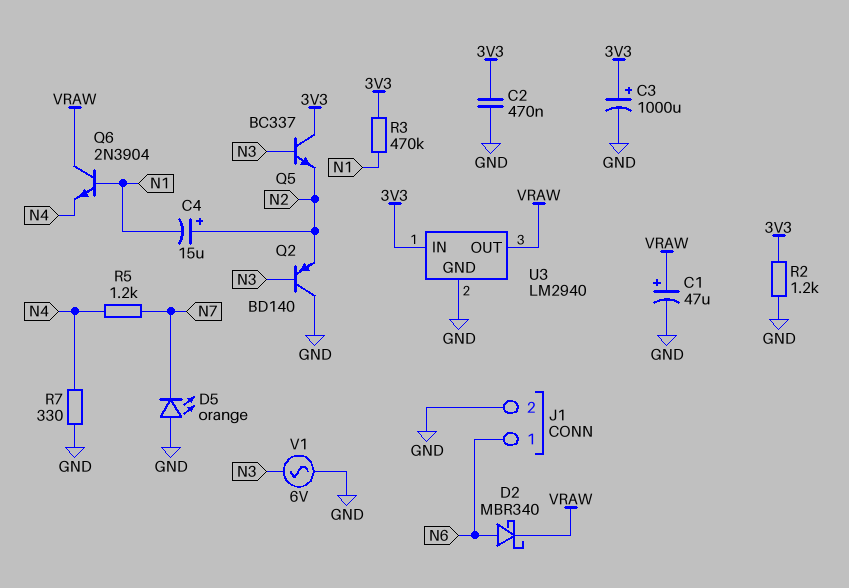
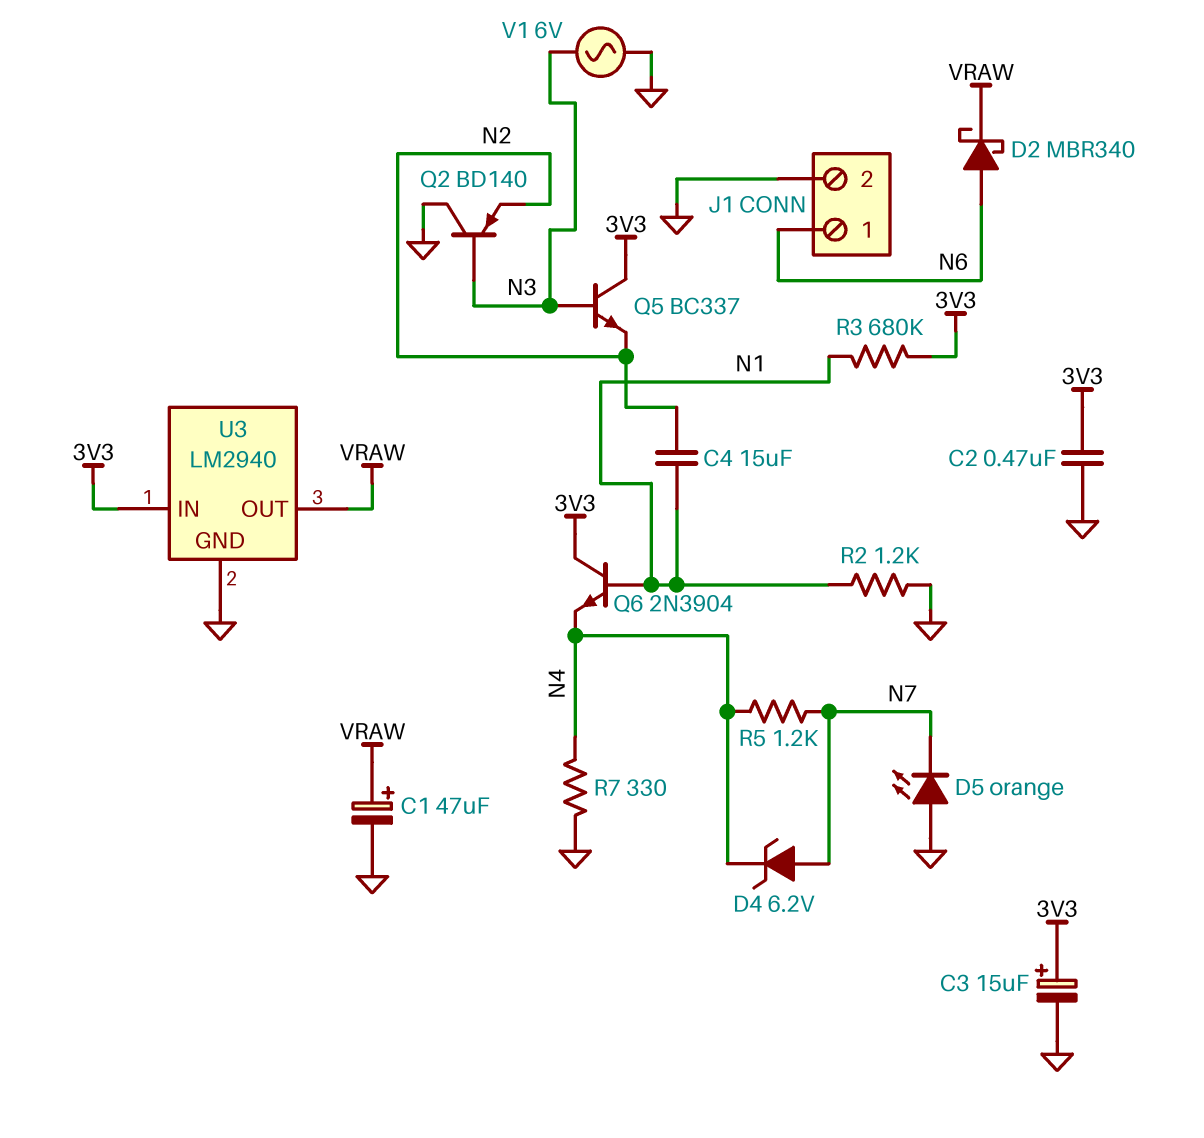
C3: 1000uF (plus 3V3, minus GND) -> 15uF (plus 3V3, minus GND)
C4: 15uF (plus N2, minus N1) -> 15uF (N1, N2)
D4: none -> zener 6.2V (A N7, K N4)
Q6: NPN 2N3904 (B N1, C VRAW, E N4) -> NPN 2N3904 (B N1, C 3V3, E N4)
R2: 1.2k (3V3, GND) -> 1.2k (GND, N1)
R3: 470k (3V3, N1) -> 680k (3V3, N1)

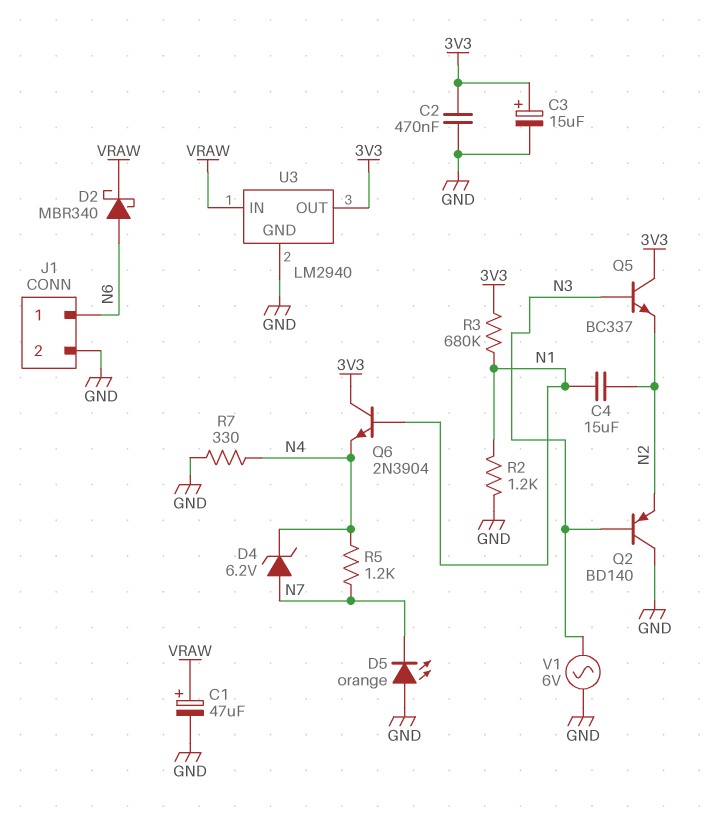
U3 pin IN: 3V3 -> VRAW
U3 pin OUT: VRAW -> 3V3

